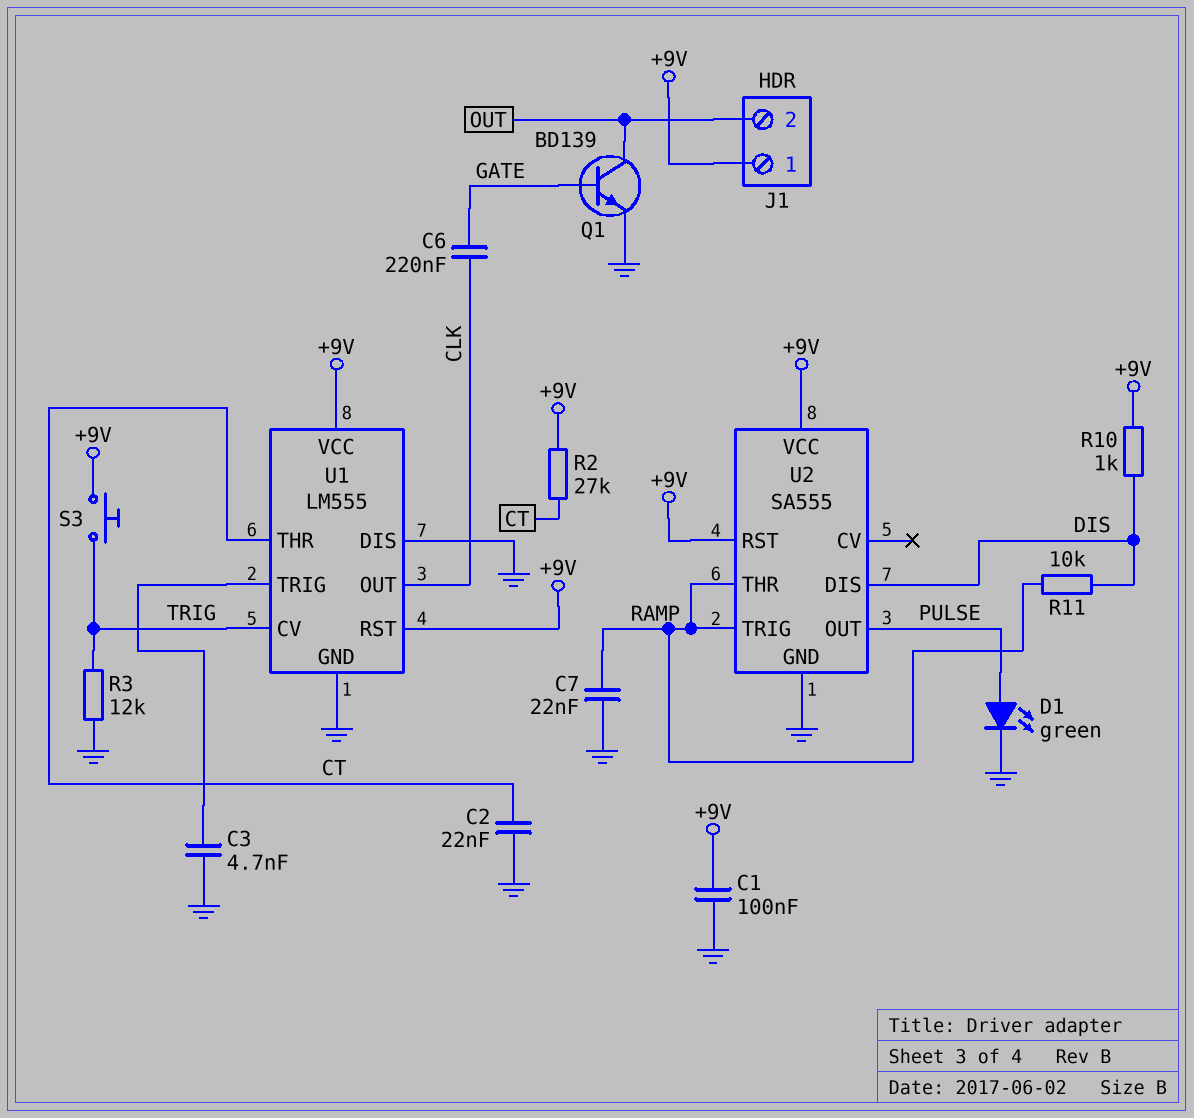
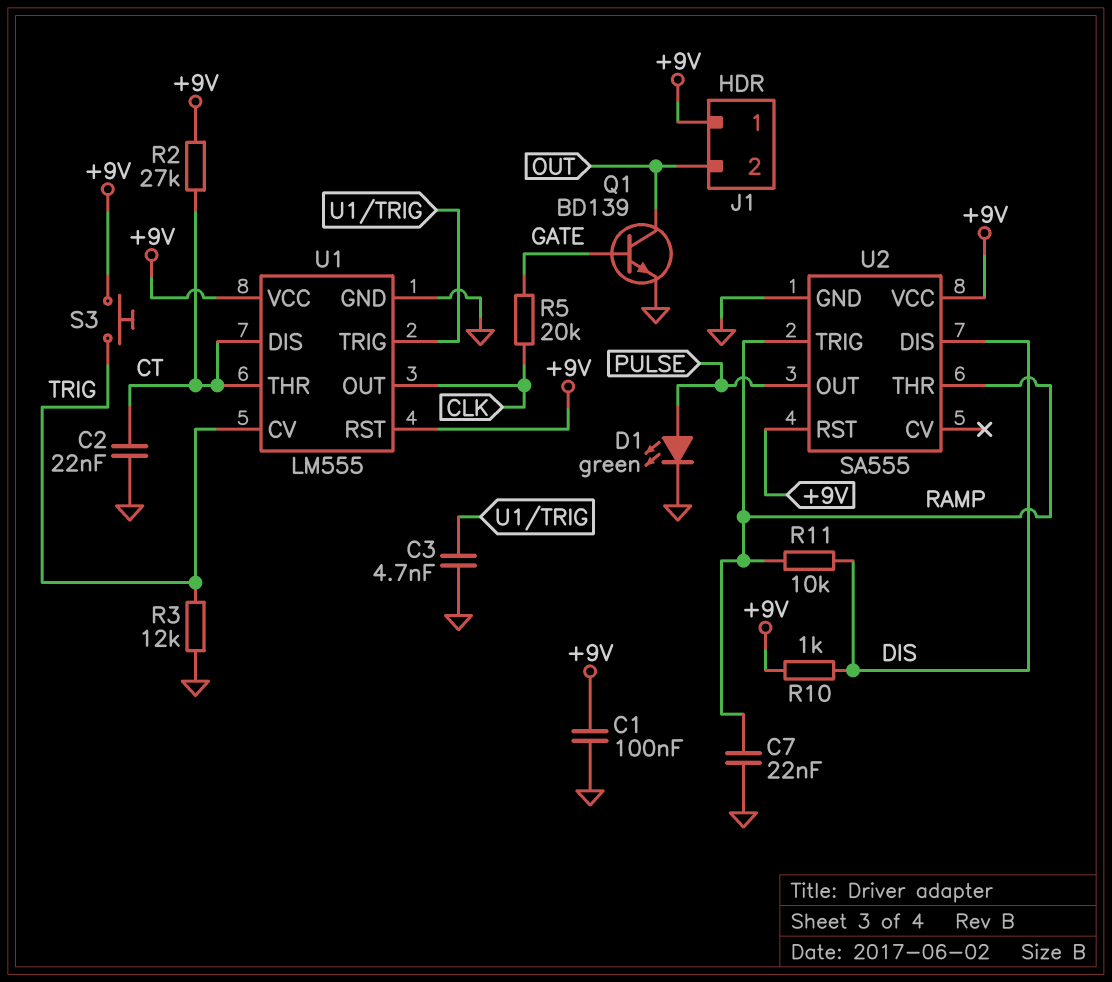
C6: 220nF (CLK, GATE) -> none
R5: none -> 20k (CLK, GATE)
U1 pin DIS: GND -> CT

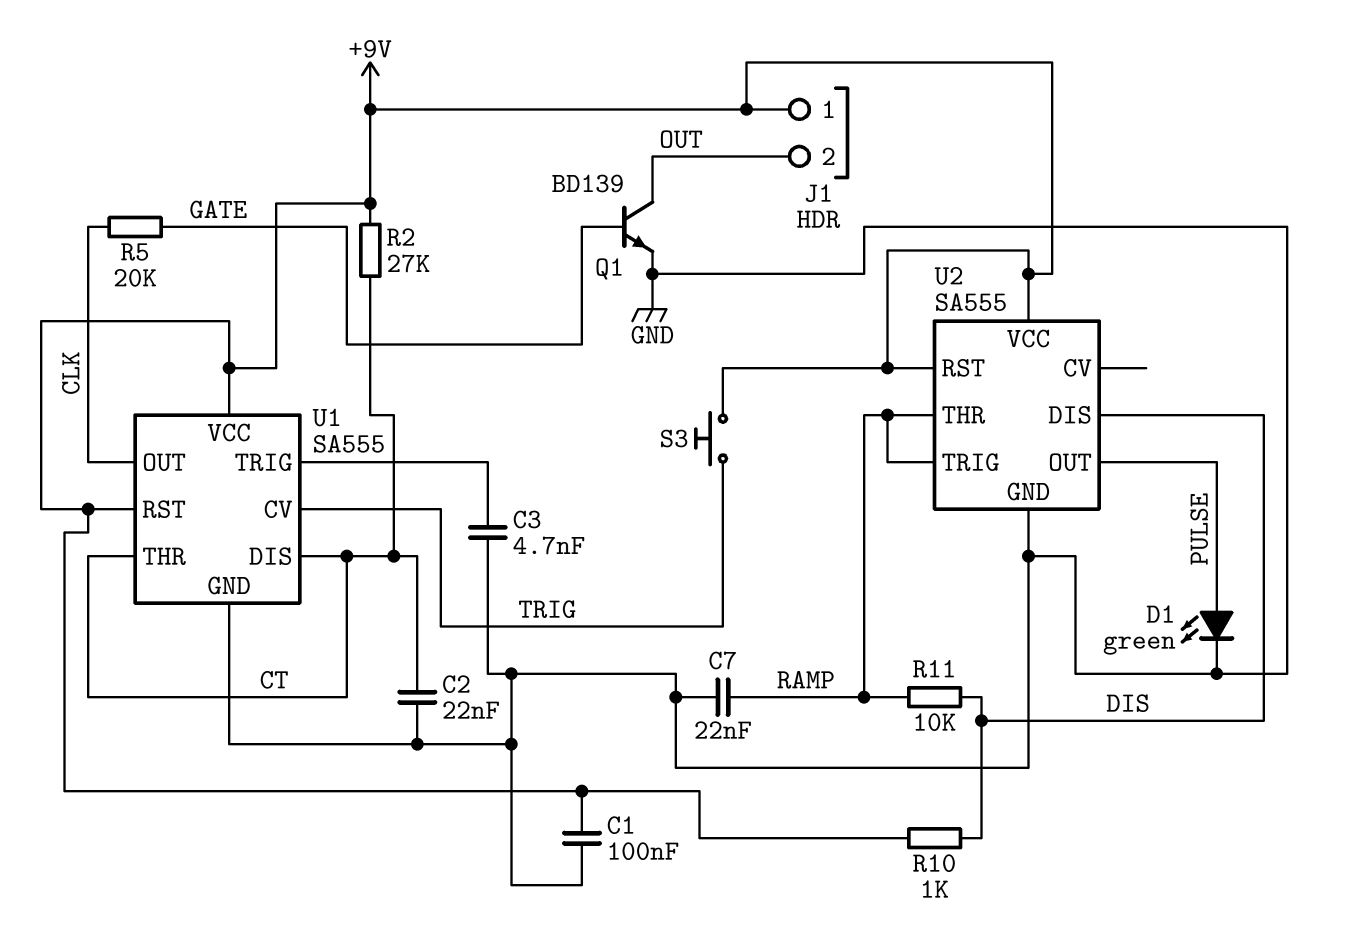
R3: 12k (GND, TRIG) -> none
U1: LM555 -> SA555

